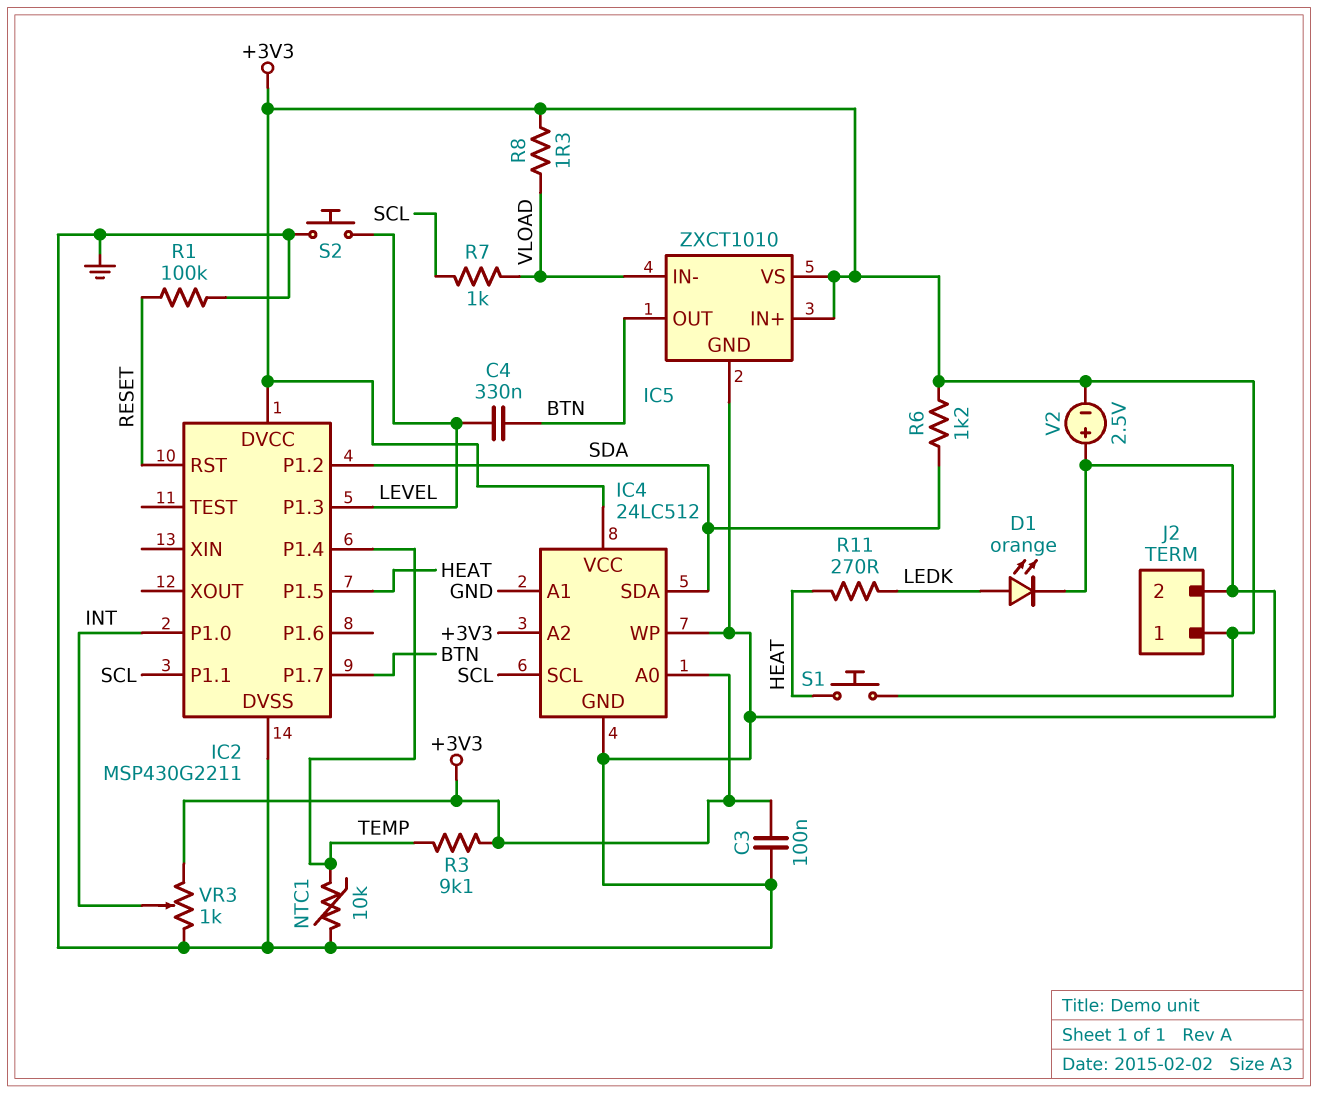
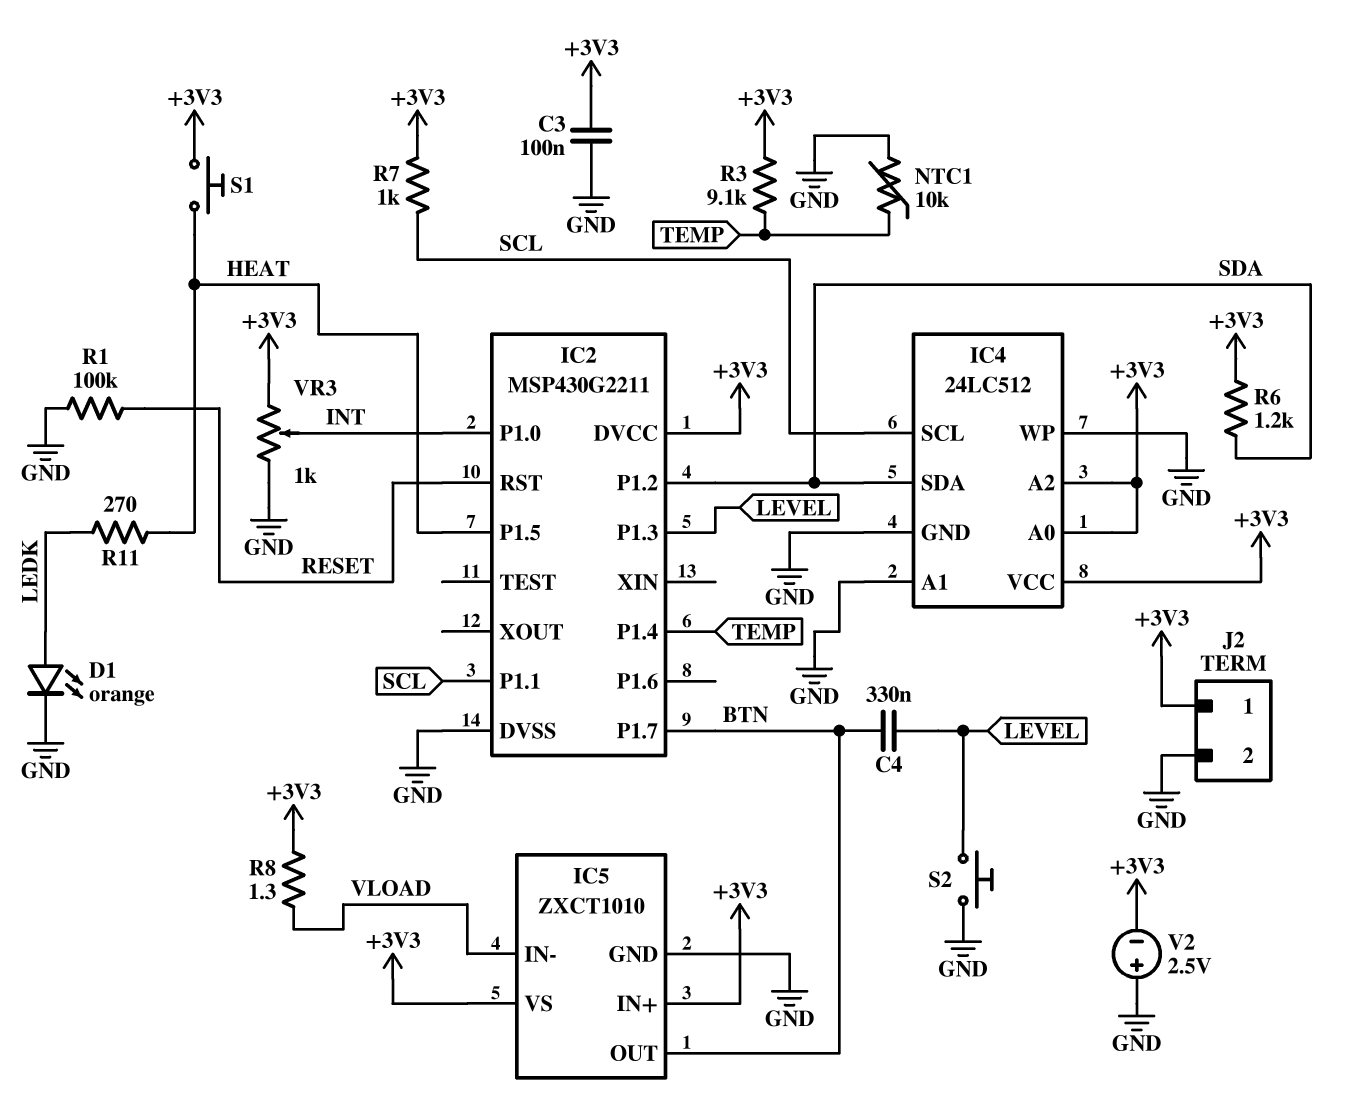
R7: 1k (SCL, VLOAD) -> 1k (+3V3, SCL)

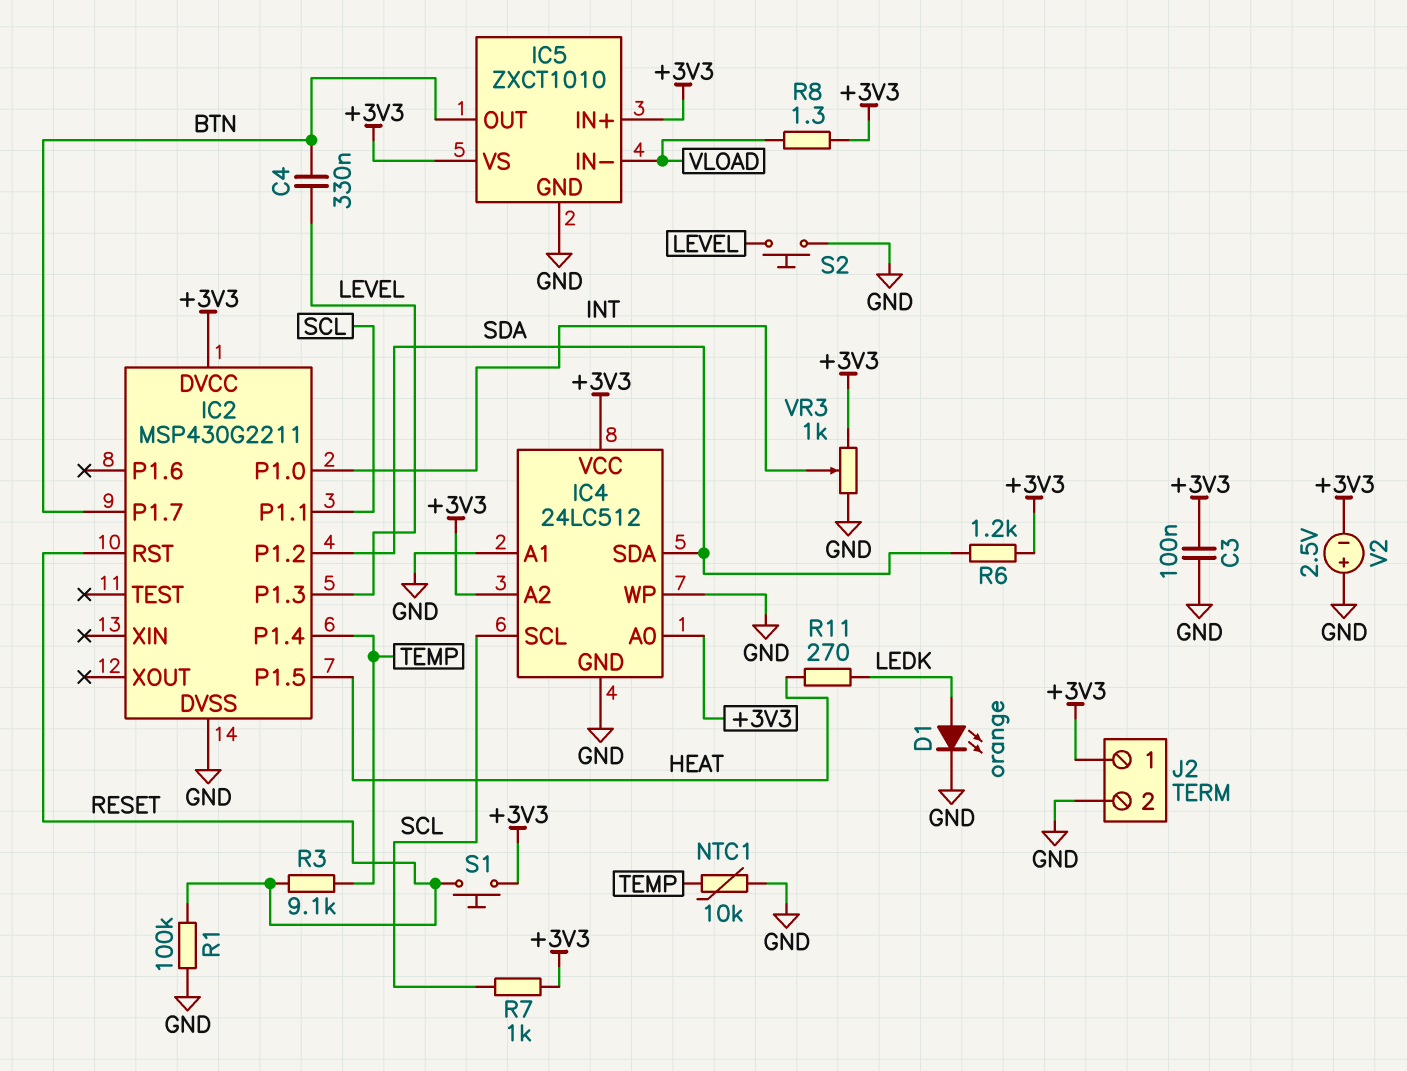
R3: 9.1k (+3V3, TEMP) -> 9.1k (RESET, TEMP)
S1: button (+3V3, HEAT) -> button (+3V3, RESET)

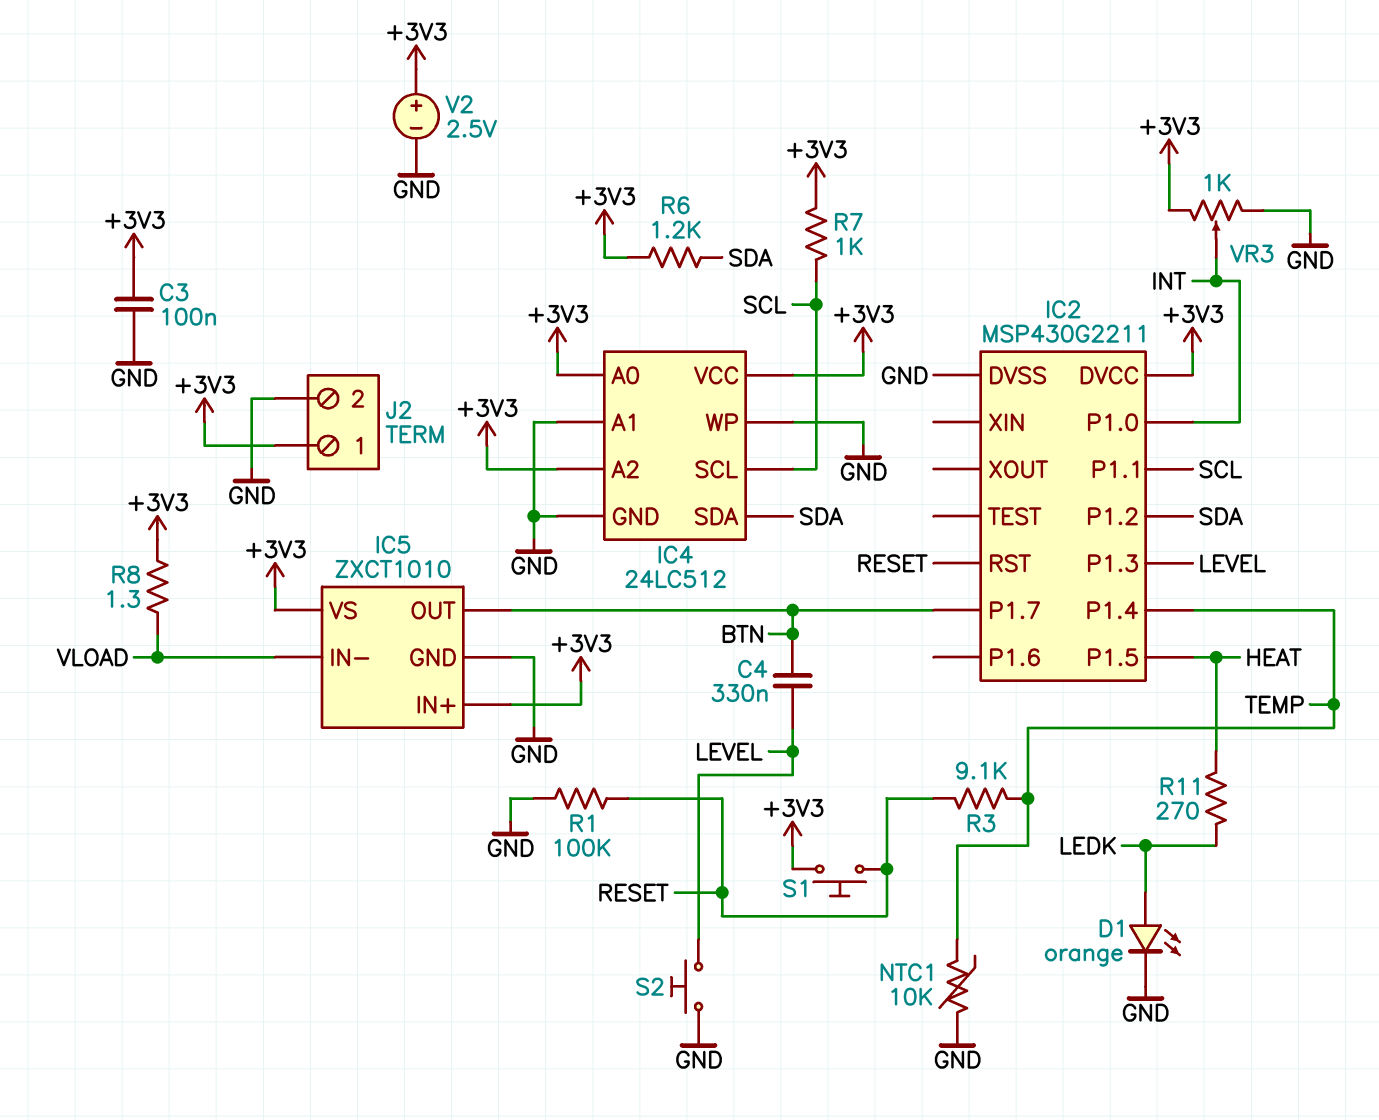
V2: 2.5V (plus GND, minus +3V3) -> 2.5V (plus +3V3, minus GND)

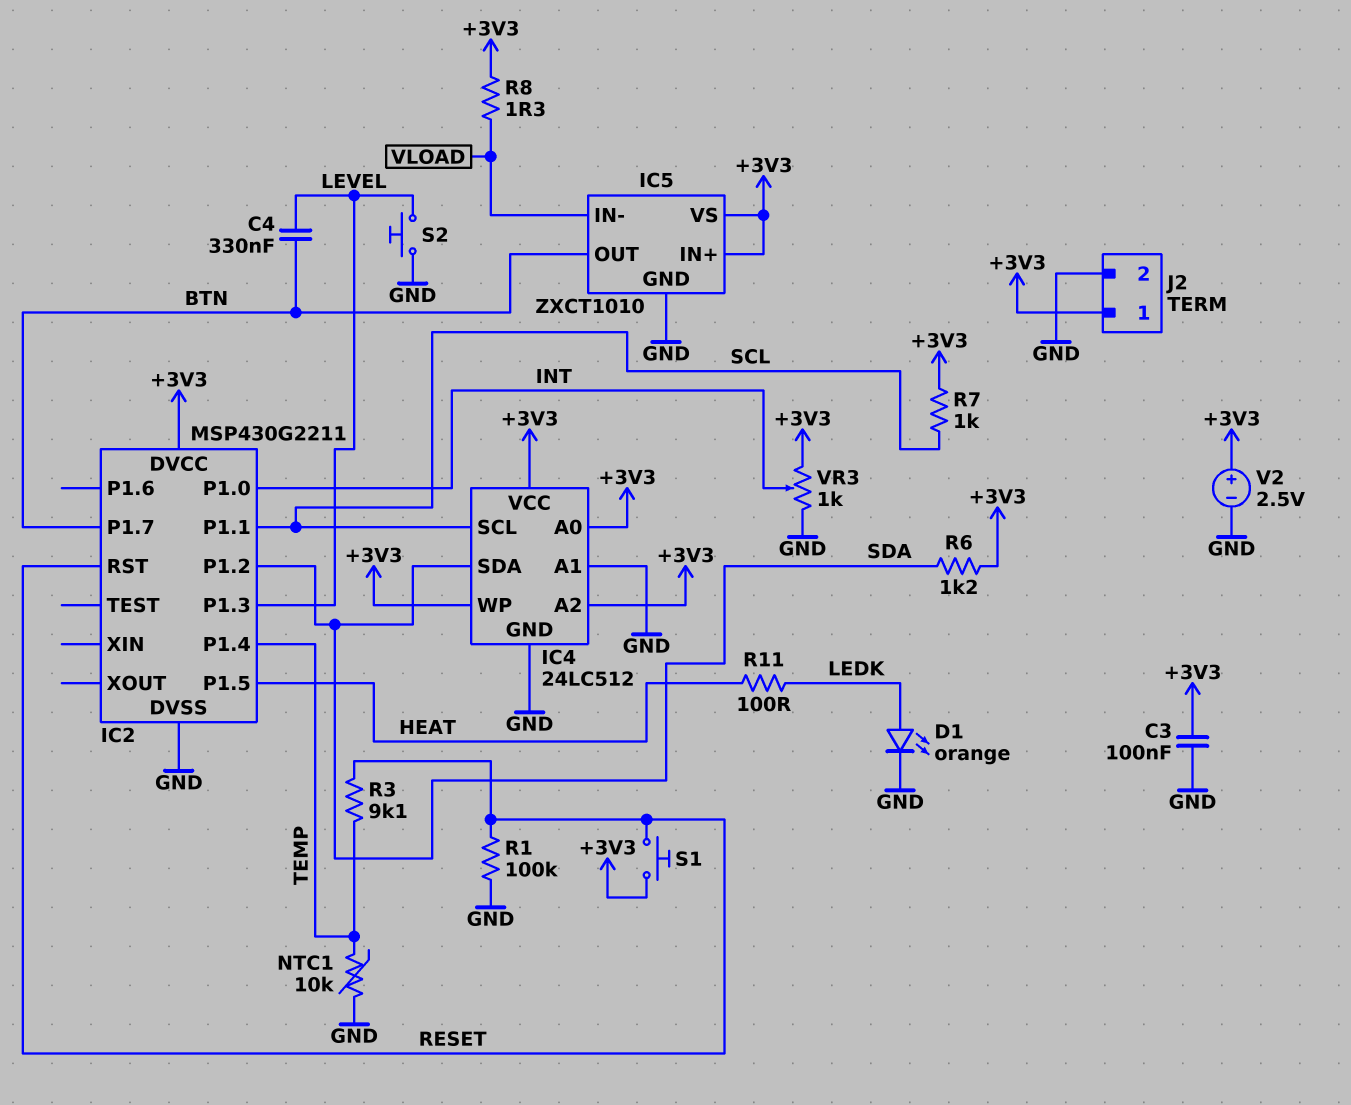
IC4 pin WP: GND -> +3V3
R11: 270 (HEAT, LEDK) -> 100 (HEAT, LEDK)

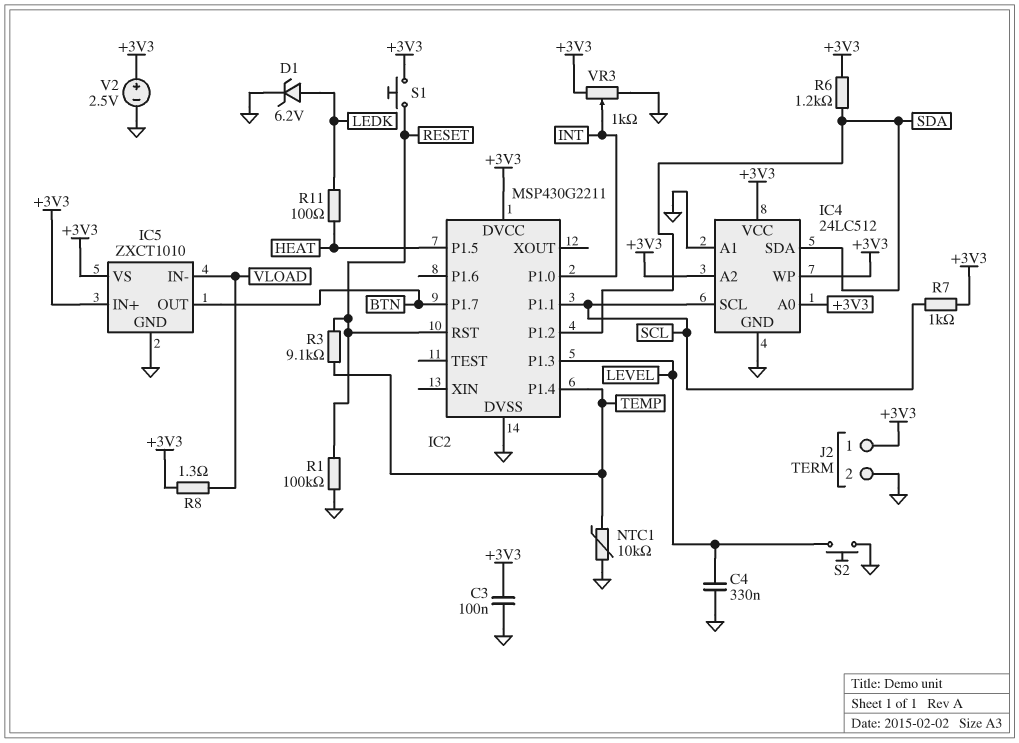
C4: 330nF (BTN, LEVEL) -> 330nF (GND, LEVEL)
D1: LED orange (A LEDK, K GND) -> zener 6.2V (A LEDK, K GND)

